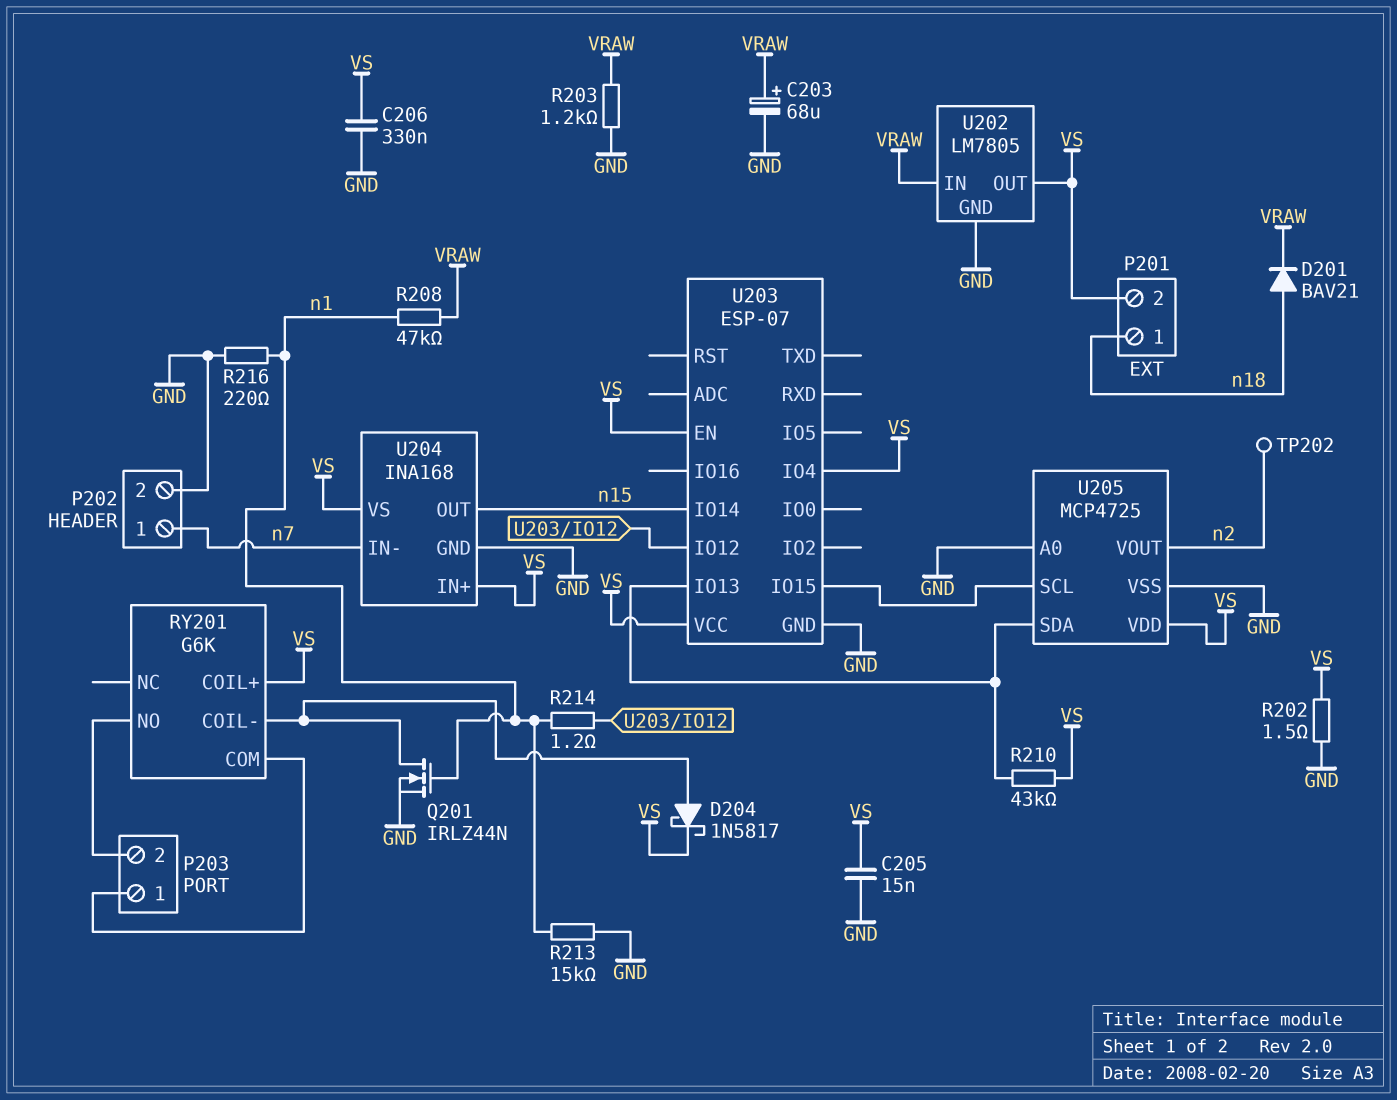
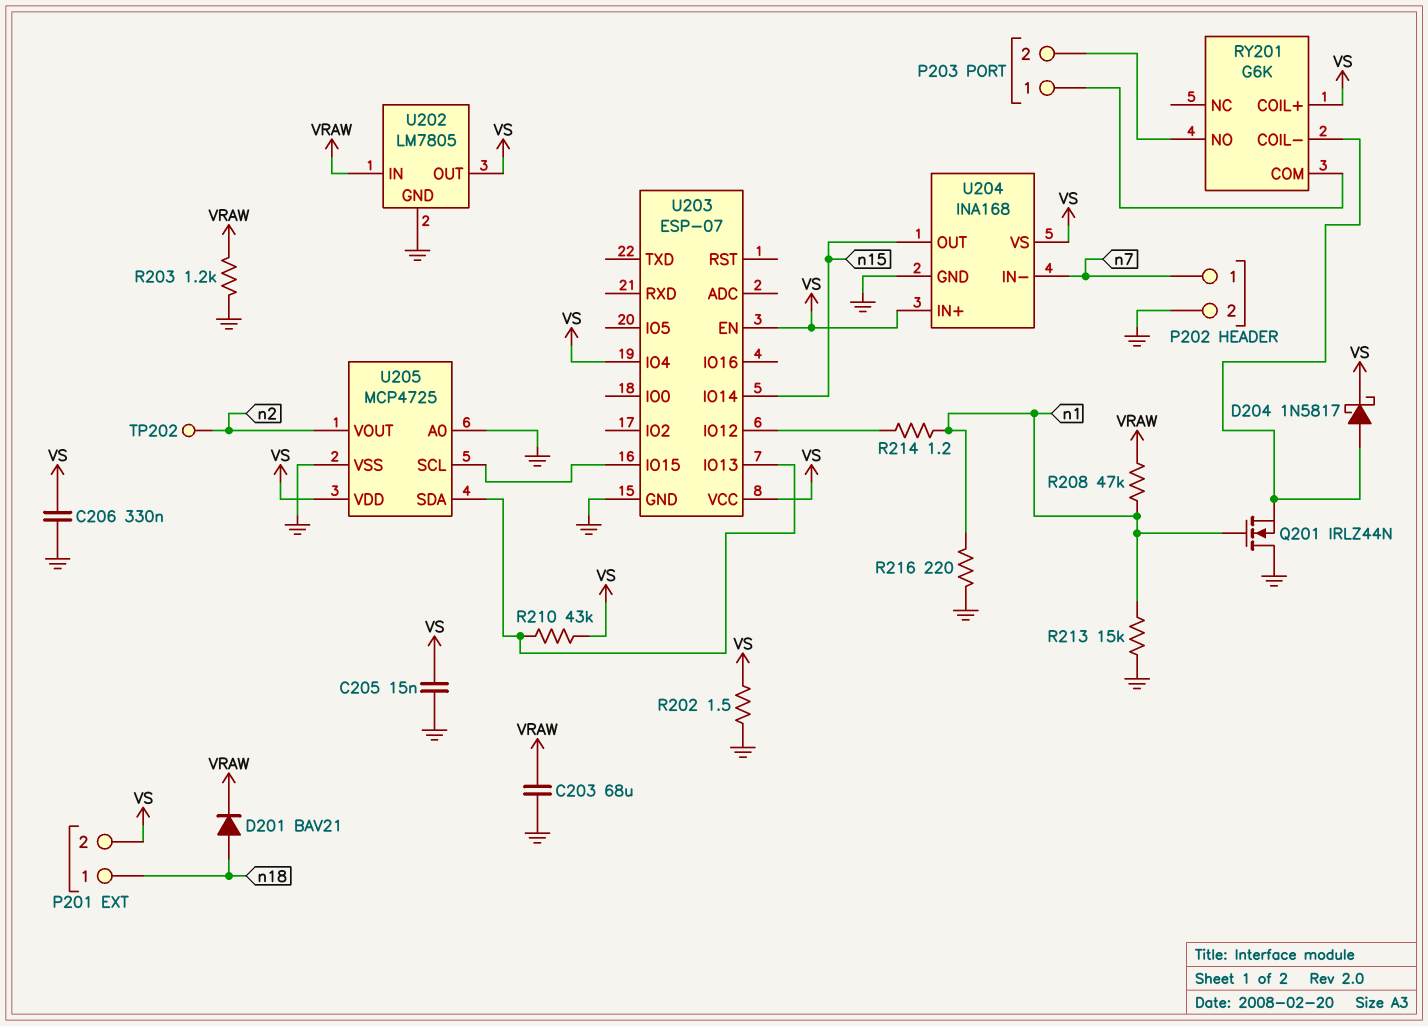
C203: 68uF (plus VRAW, minus GND) -> 68uF (GND, VRAW)
Q201: NMOS IRLZ44N (G n1, D RY201/COIL-, S GND) -> NMOS IRLZ44N (G n1, D GND, S RY201/COIL-)

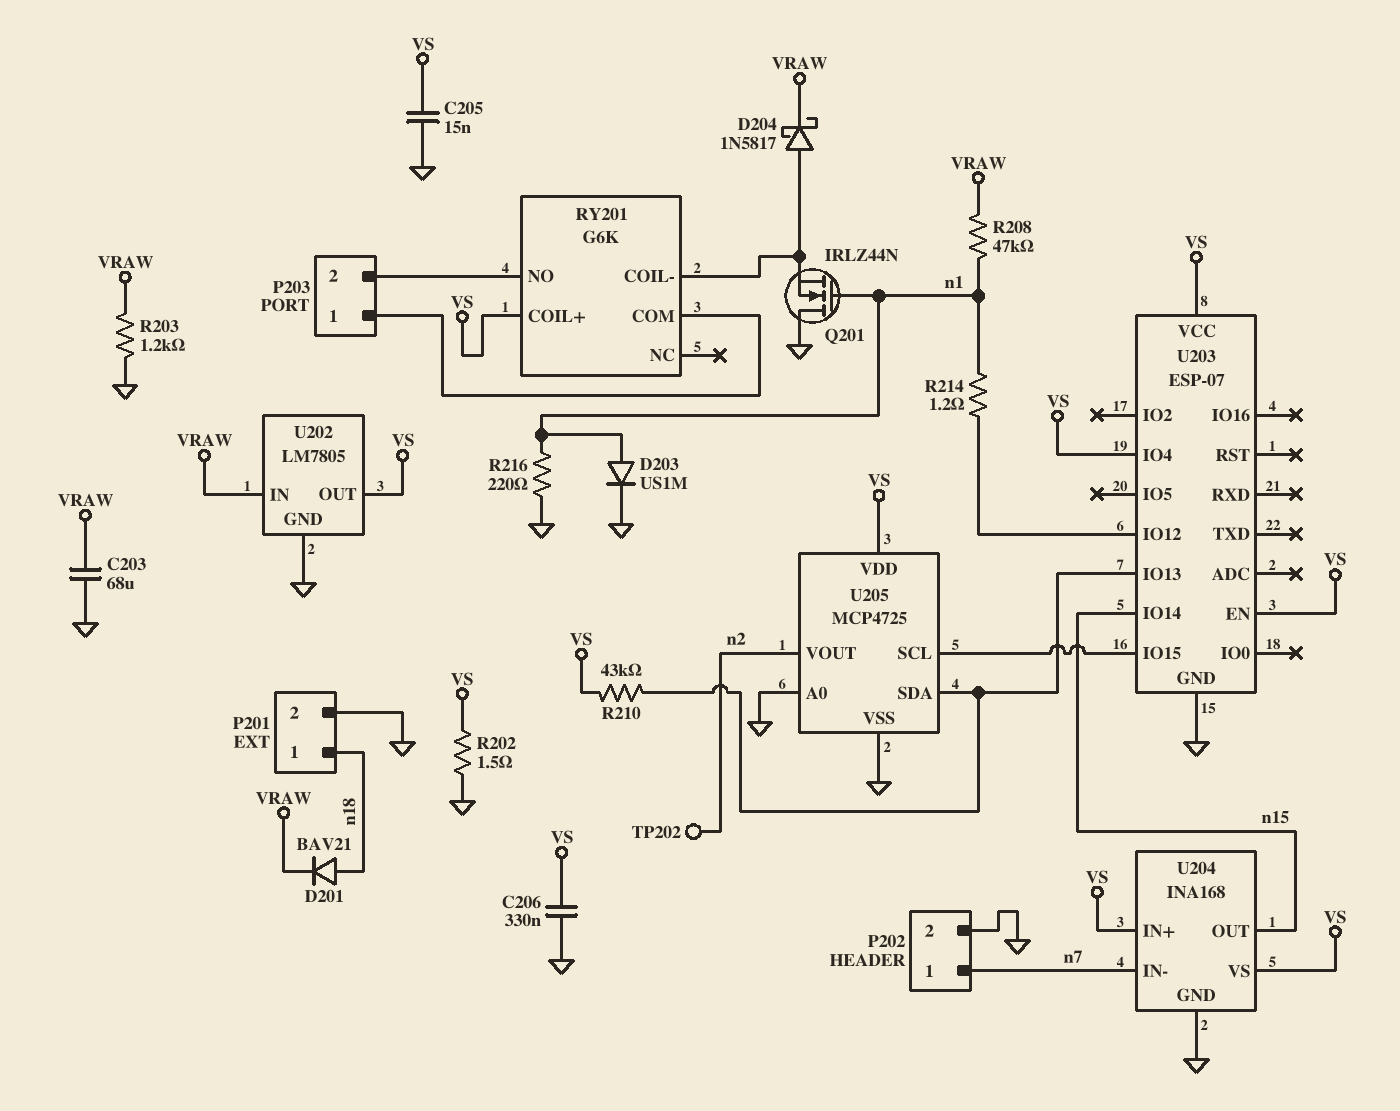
D203: none -> diode US1M (A n1, K GND)
D204: schottky 1N5817 (A RY201/COIL-, K VS) -> schottky 1N5817 (A RY201/COIL-, K VRAW)
P201 pin 2: VS -> GND
R213: 15k (GND, n1) -> none

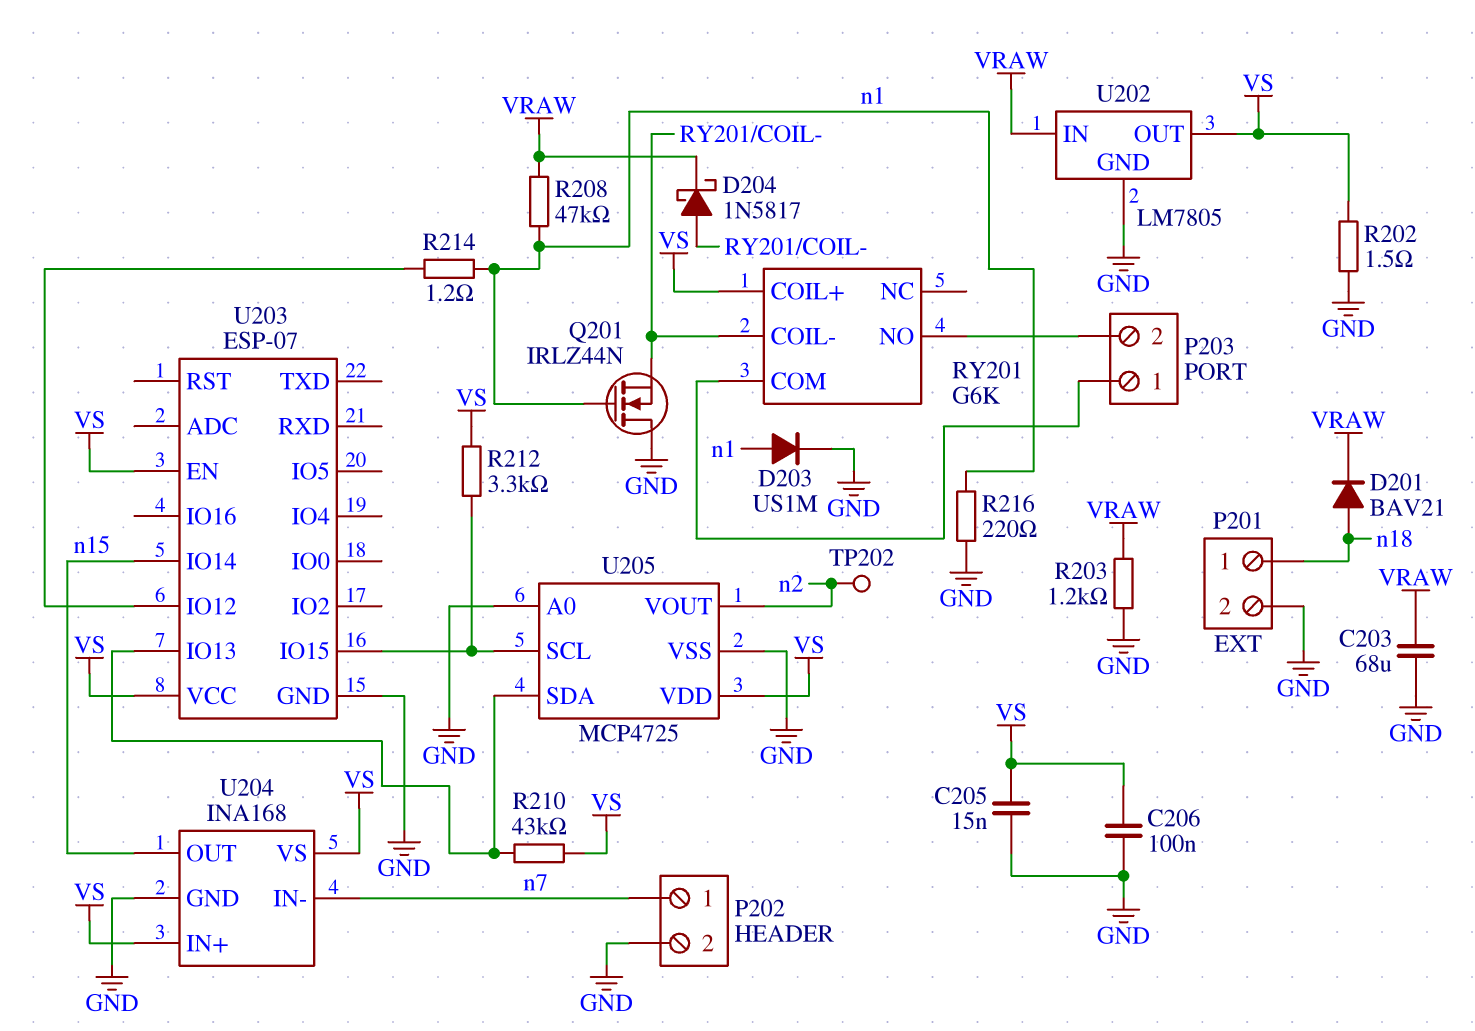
C206: 330nF (GND, VS) -> 100nF (GND, VS)
R212: none -> 3.3k (U203/IO15, VS)
U203 pin IO4: VS -> none

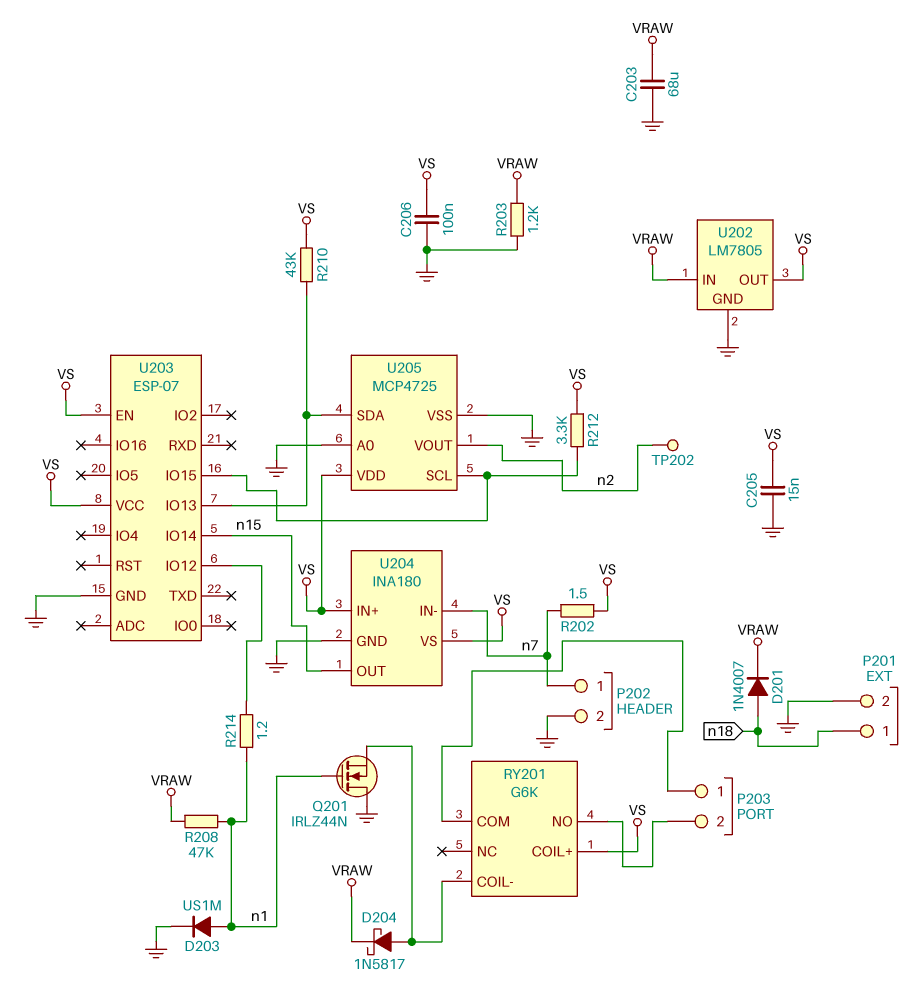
D201: diode BAV21 (A n18, K VRAW) -> diode 1N4007 (A n18, K VRAW)
R202: 1.5 (GND, VS) -> 1.5 (VS, n7)
R216: 220 (GND, n1) -> none
U204: INA168 -> INA180

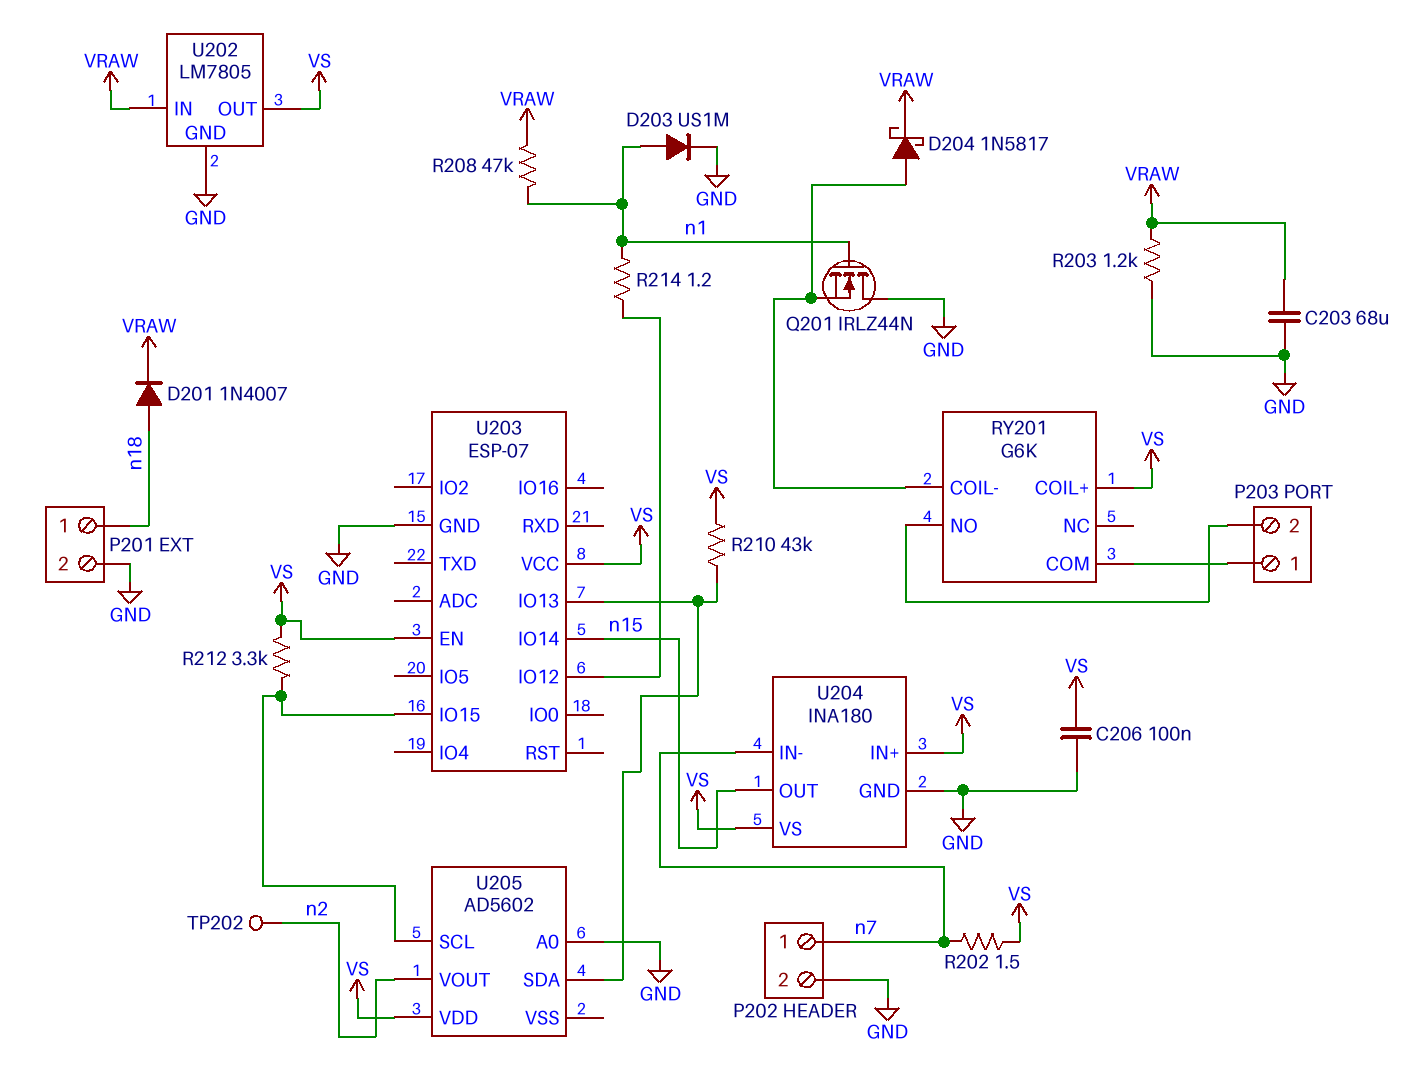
C205: 15nF (GND, VS) -> none
U205: MCP4725 -> AD5602
U205 pin VSS: GND -> none

